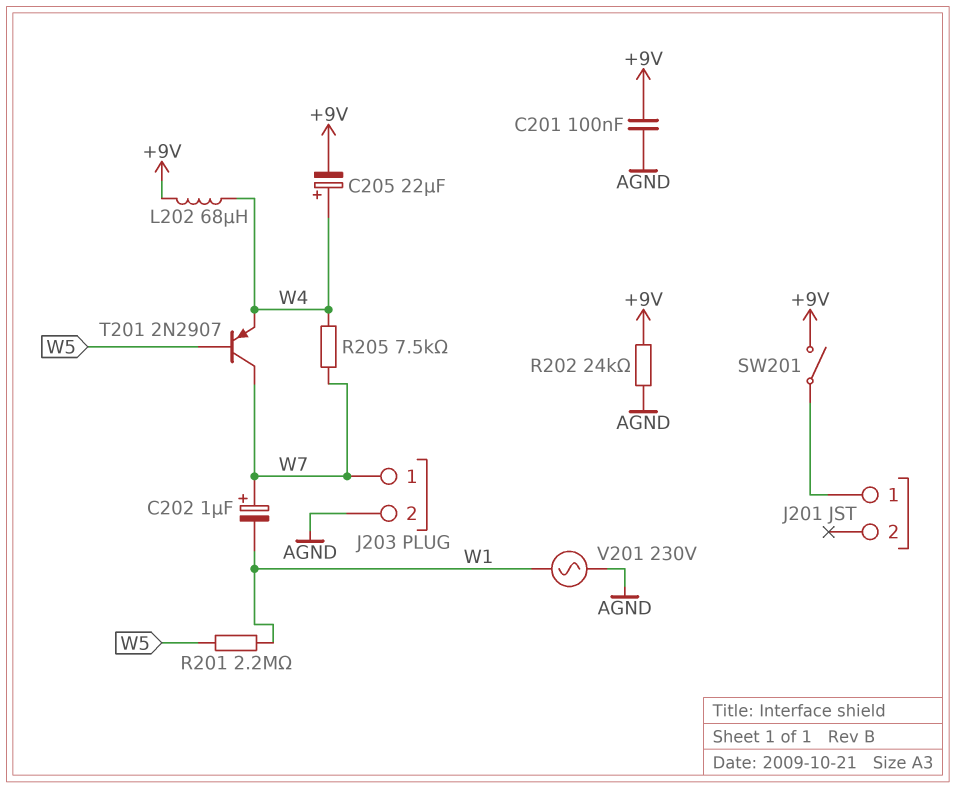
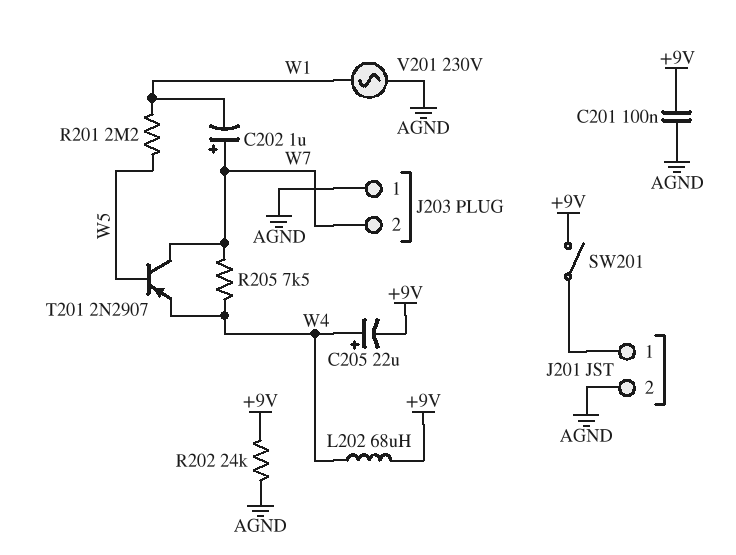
J201 pin 2: none -> AGND
J203 pin 1: W7 -> AGND
J203 pin 2: AGND -> W7

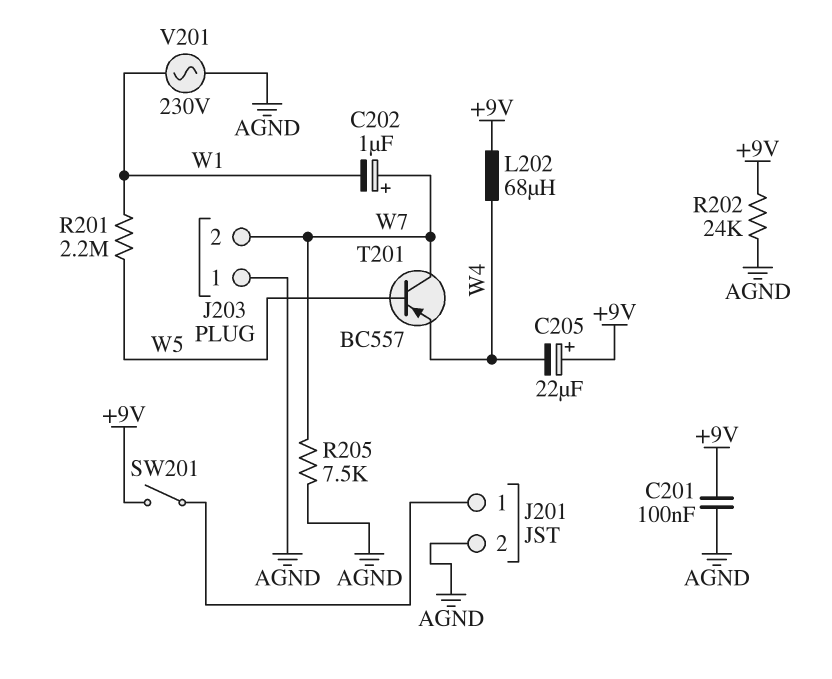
C205: 22uF (plus W4, minus +9V) -> 22uF (plus +9V, minus W4)
R205: 7.5k (W4, W7) -> 7.5k (AGND, W7)
T201: PNP 2N2907 (B W5, C W7, E W4) -> PNP BC557 (B W5, C W7, E W4)

